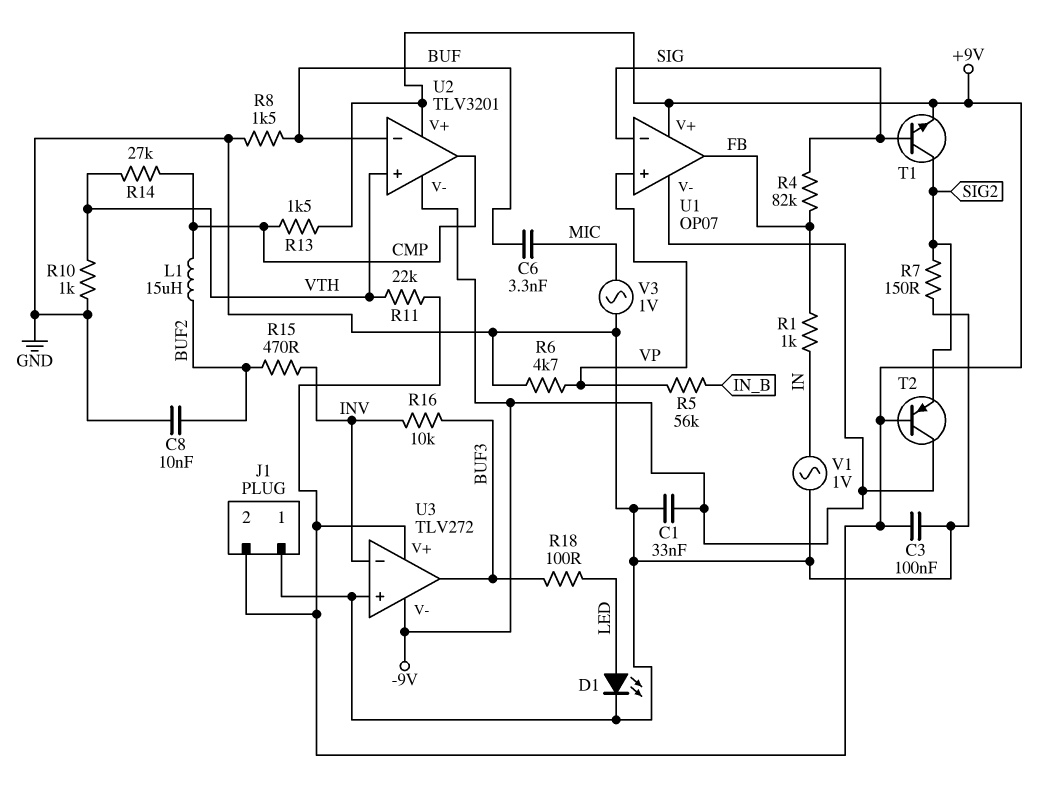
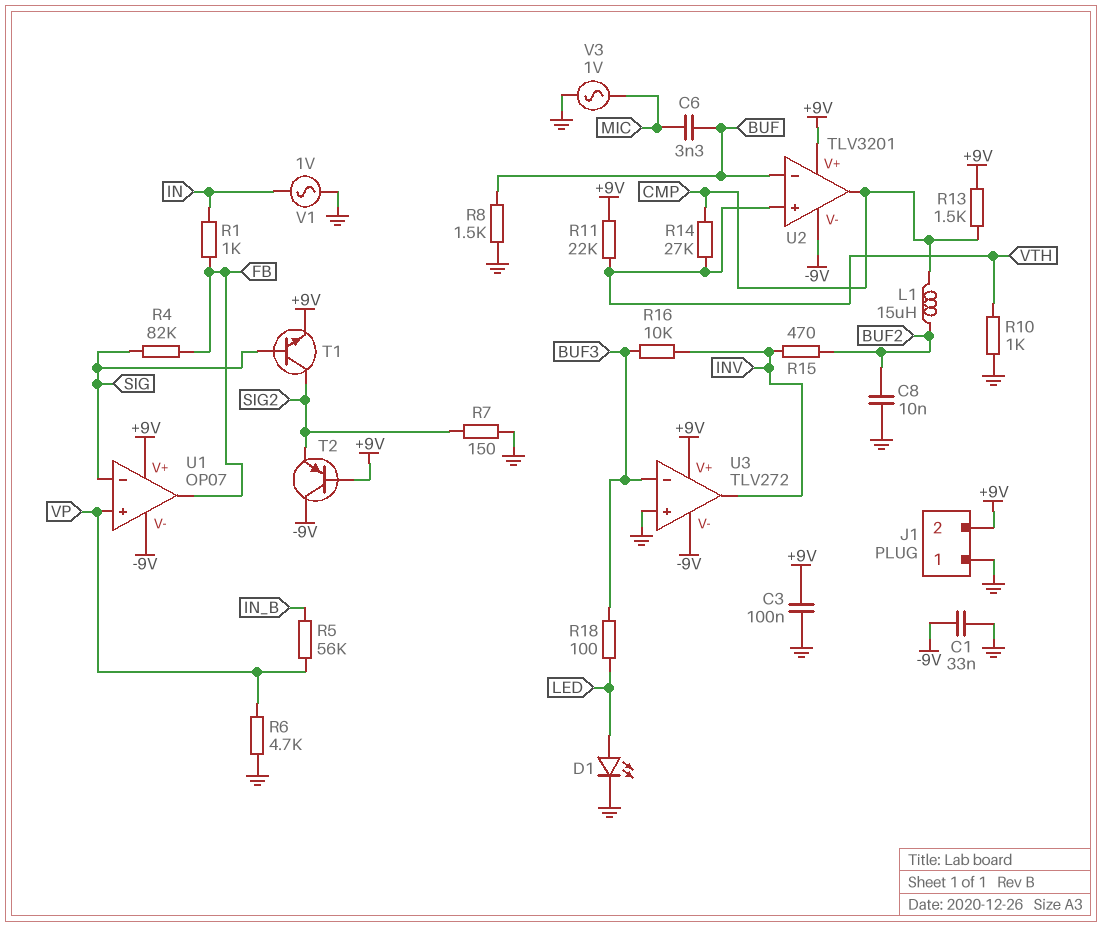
U3 pin in-: INV -> BUF3
U3 pin out: BUF3 -> INV

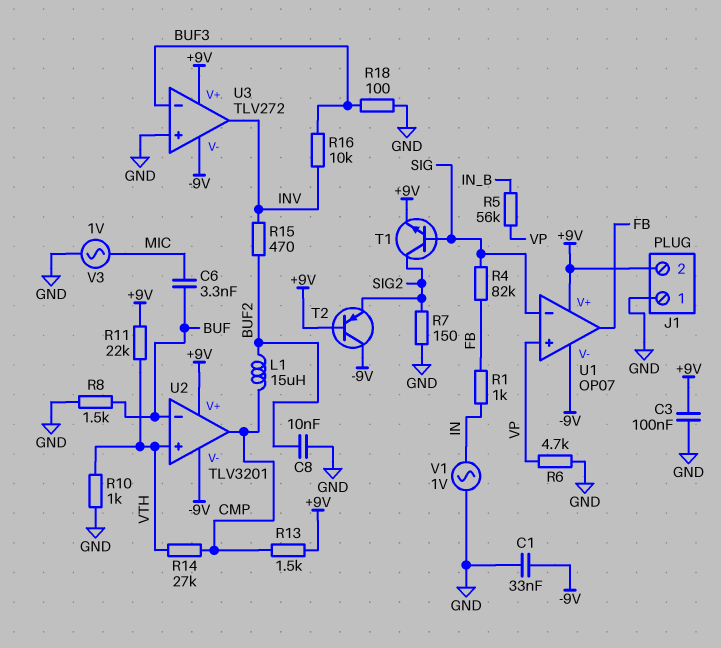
D1: LED (A LED, K GND) -> none
R18: 100 (BUF3, LED) -> 100 (BUF3, GND)

